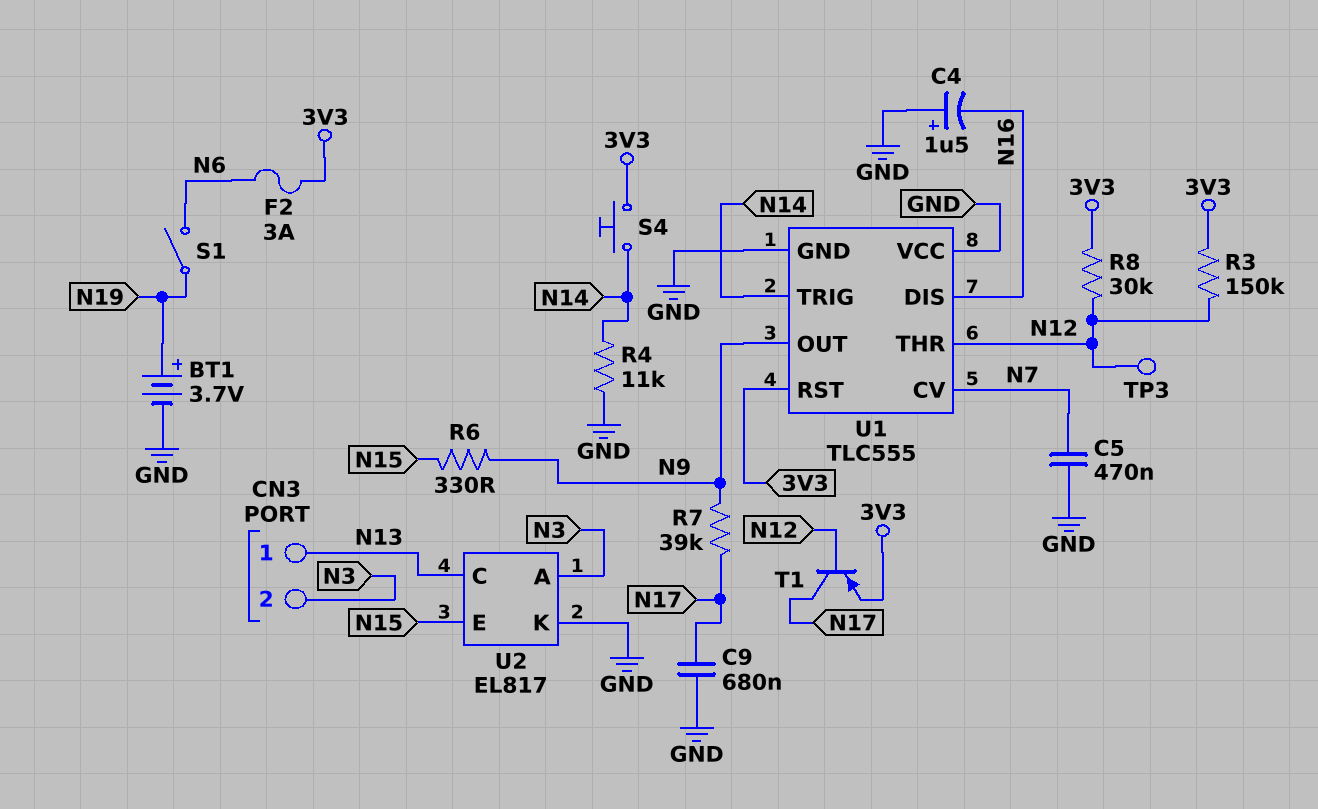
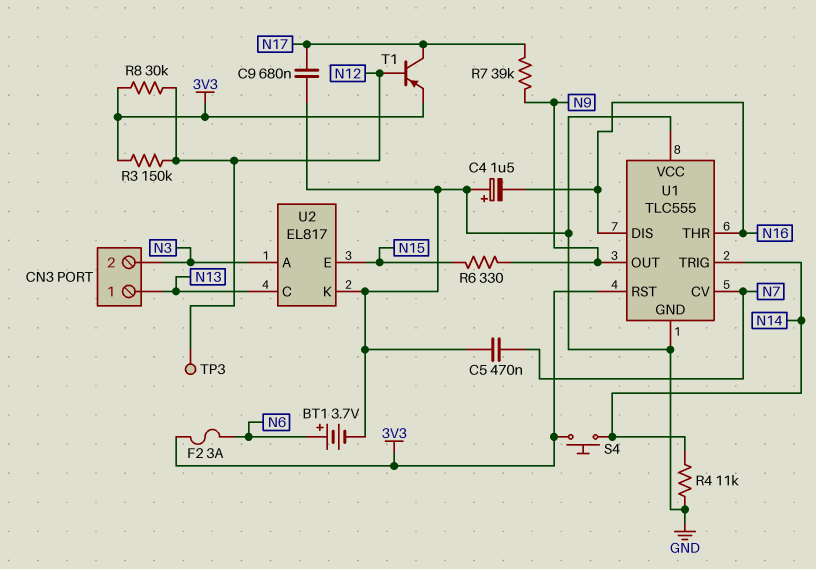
BT1: 3.7V (plus N19, minus GND) -> 3.7V (plus N6, minus GND)
S1: switch (N6, N19) -> none
U1 pin THR: N12 -> N16

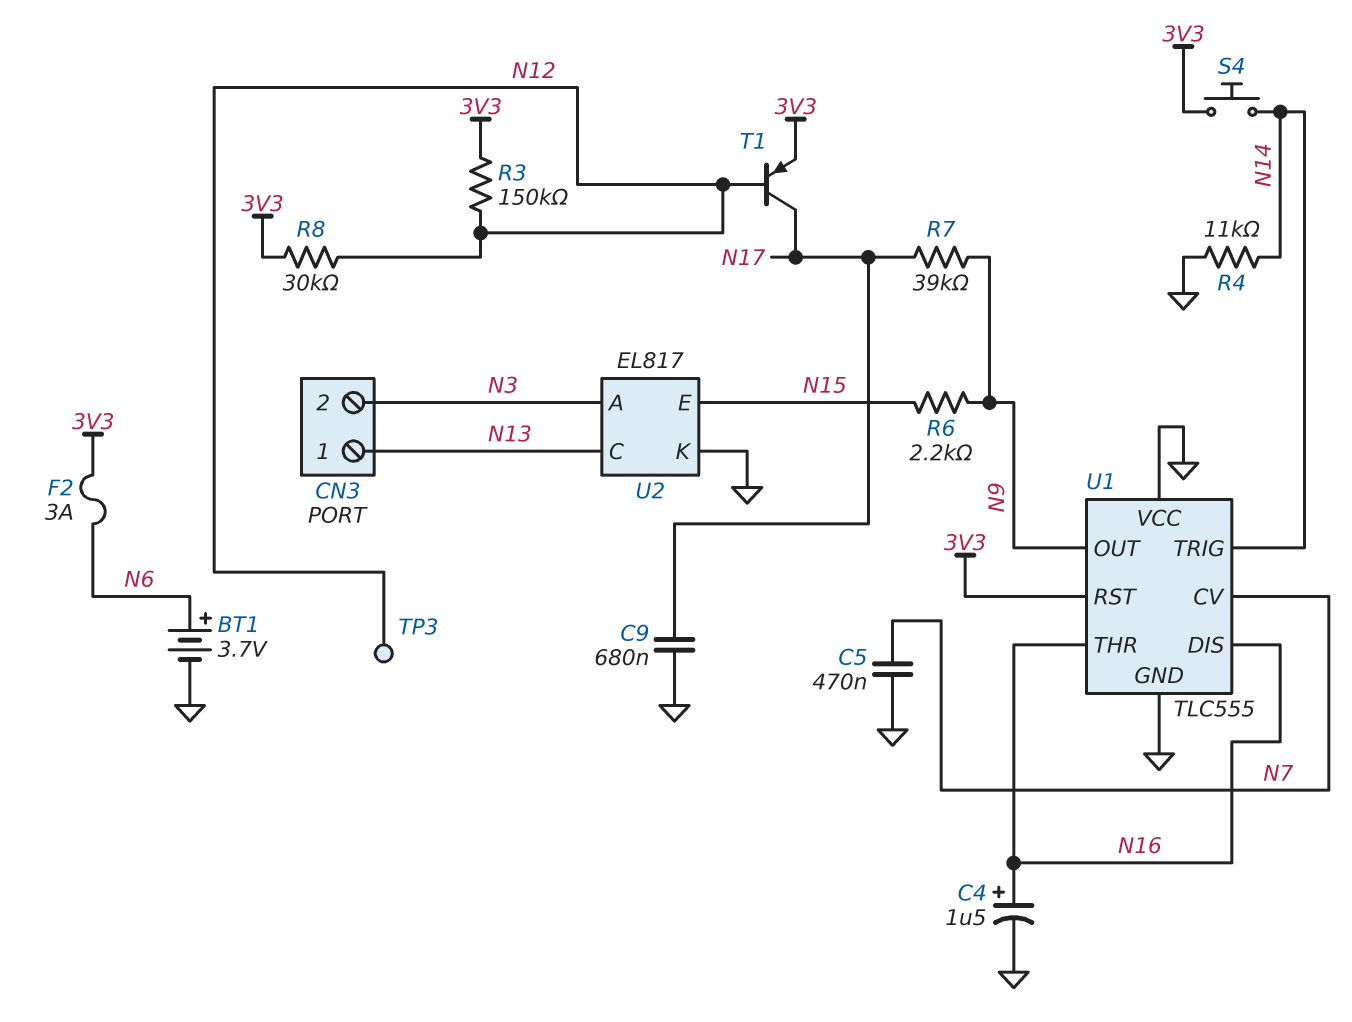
C4: 1.5uF (plus GND, minus N16) -> 1.5uF (plus N16, minus GND)
R6: 330 (N9, N15) -> 2.2k (N9, N15)

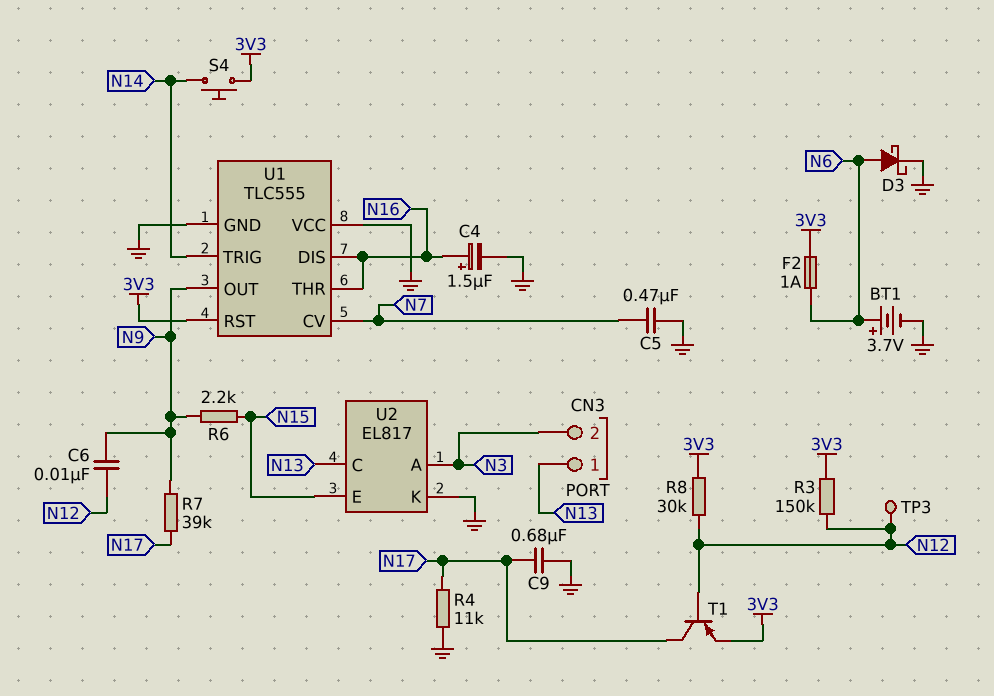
C6: none -> 10nF (N9, N12)
D3: none -> schottky (A N6, K GND)
F2: 3A (3V3, N6) -> 1A (3V3, N6)
R4: 11k (GND, N14) -> 11k (GND, N17)

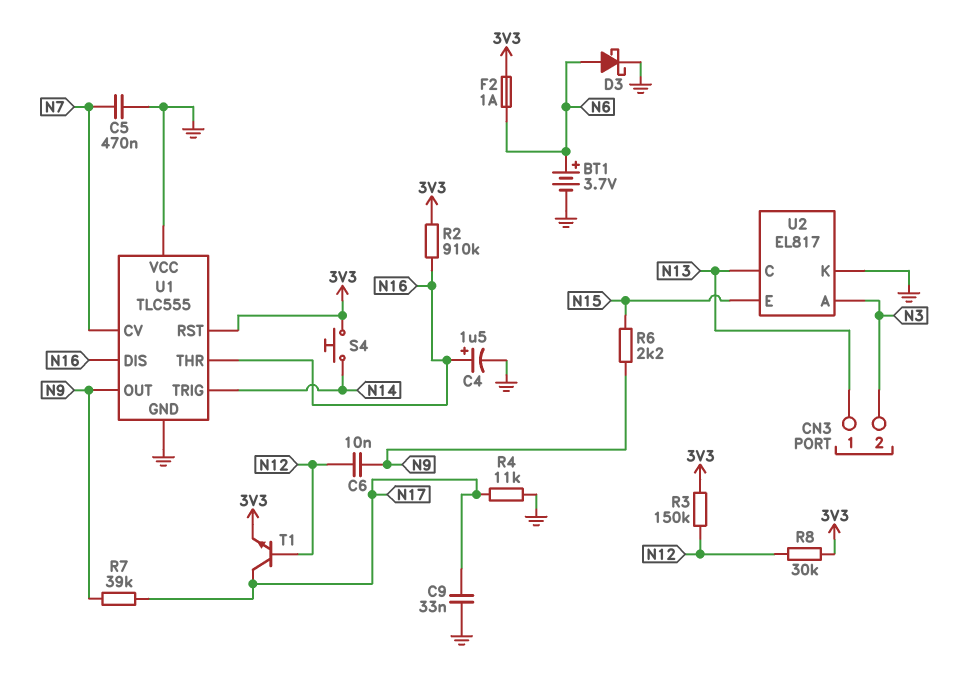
C9: 680nF (GND, N17) -> 33nF (GND, N17)
R2: none -> 910k (3V3, N16)
T1: PNP (B N12, C N17, E 3V3) -> NPN (B N12, C N17, E 3V3)
TP3: test point (N12) -> none

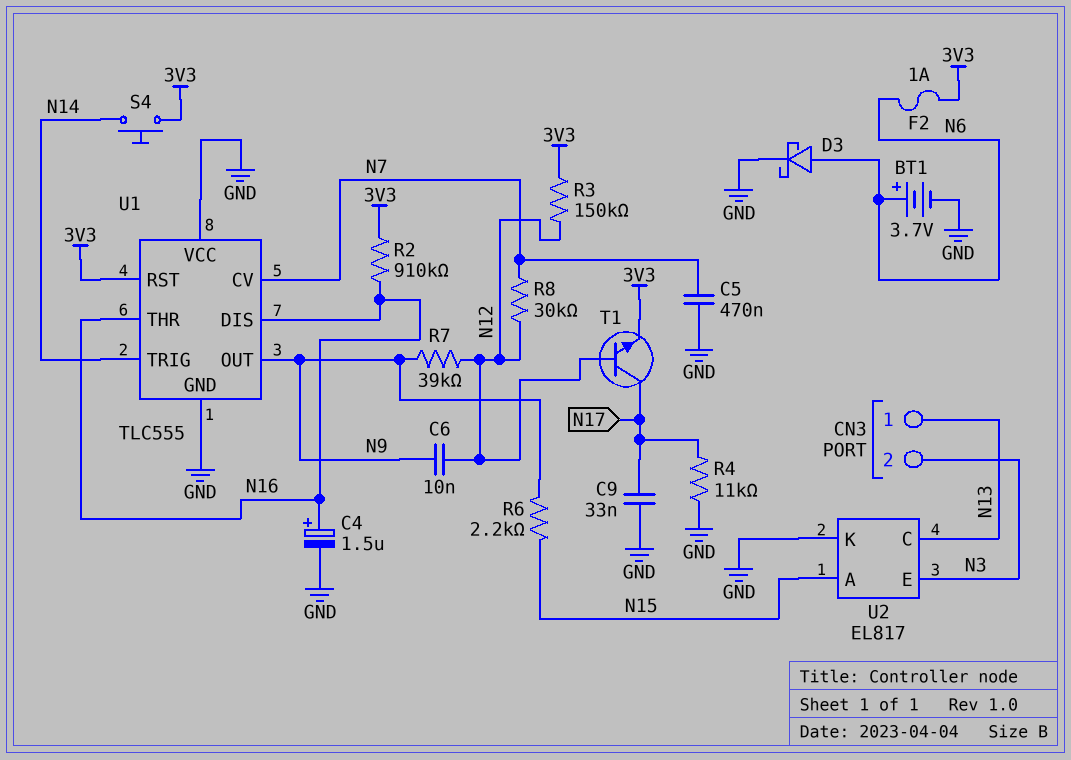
R7: 39k (N9, N17) -> 39k (N9, N12)
R8: 30k (3V3, N12) -> 30k (N7, N12)
U2 pin A: N3 -> N15
U2 pin E: N15 -> N3

